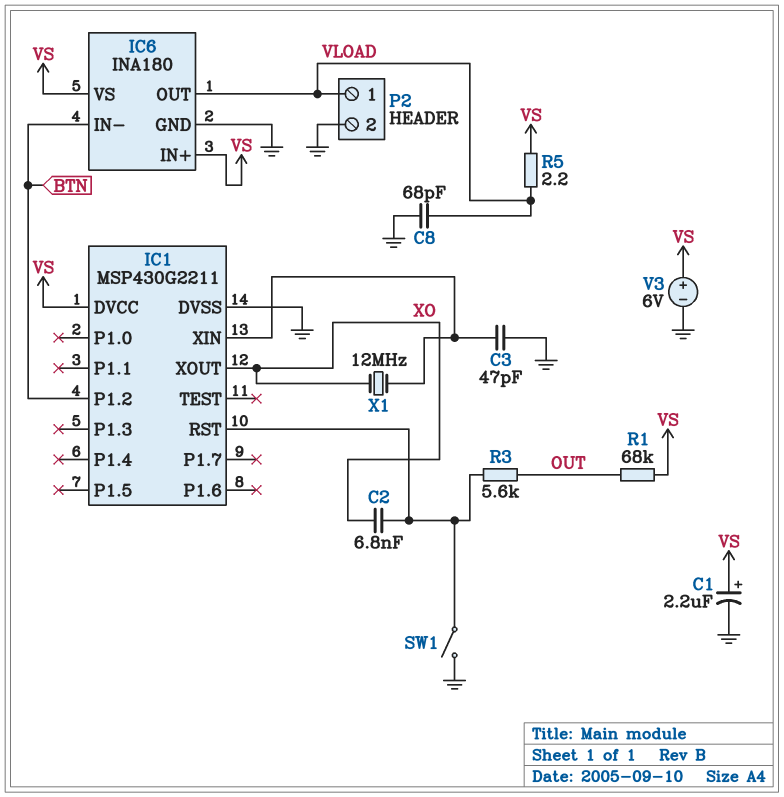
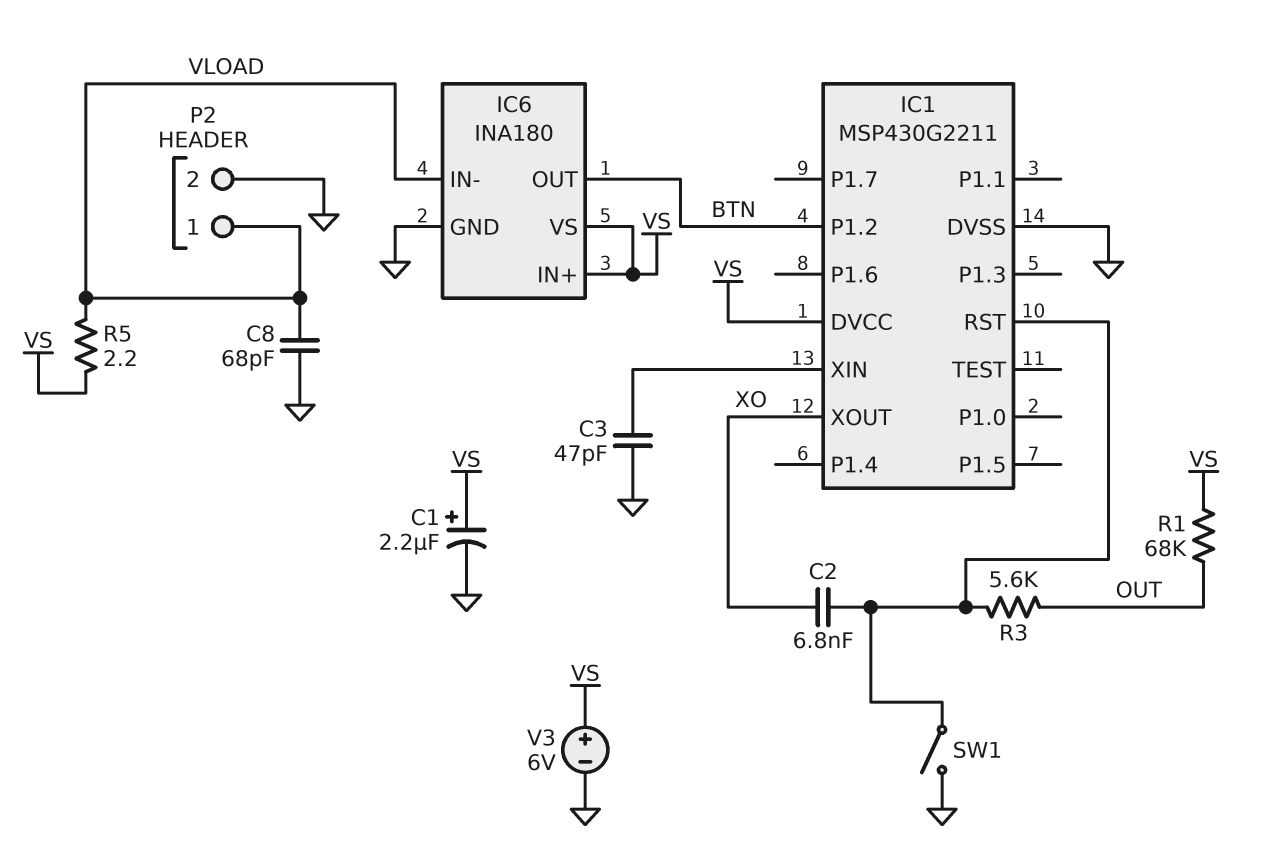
IC6 pin IN-: BTN -> VLOAD
IC6 pin OUT: VLOAD -> BTN
X1: 12MHz (IC1/XIN, XO) -> none

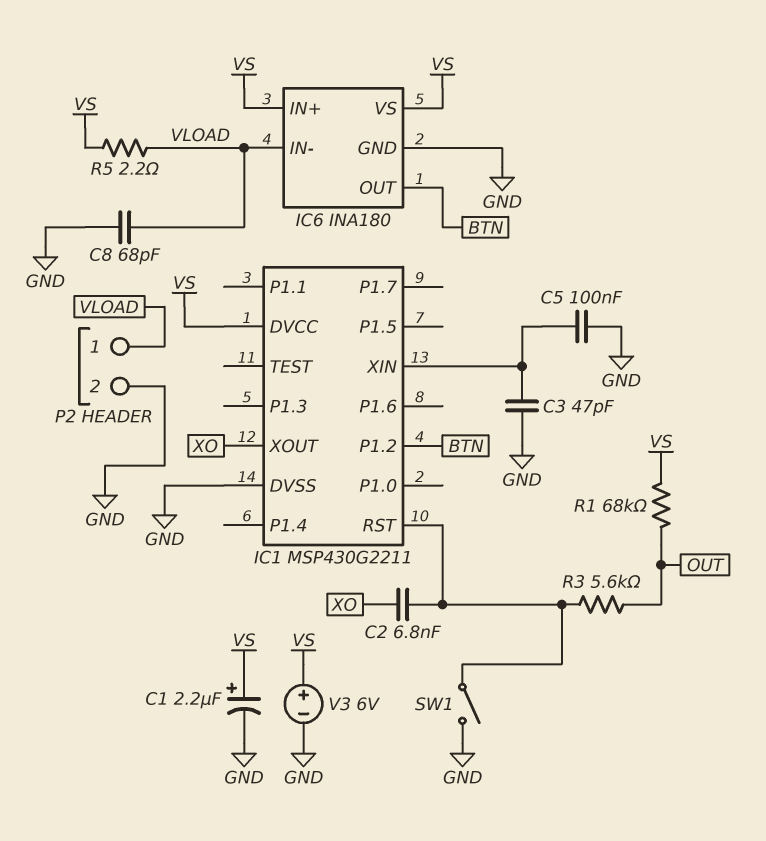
C5: none -> 100nF (GND, IC1/XIN)

